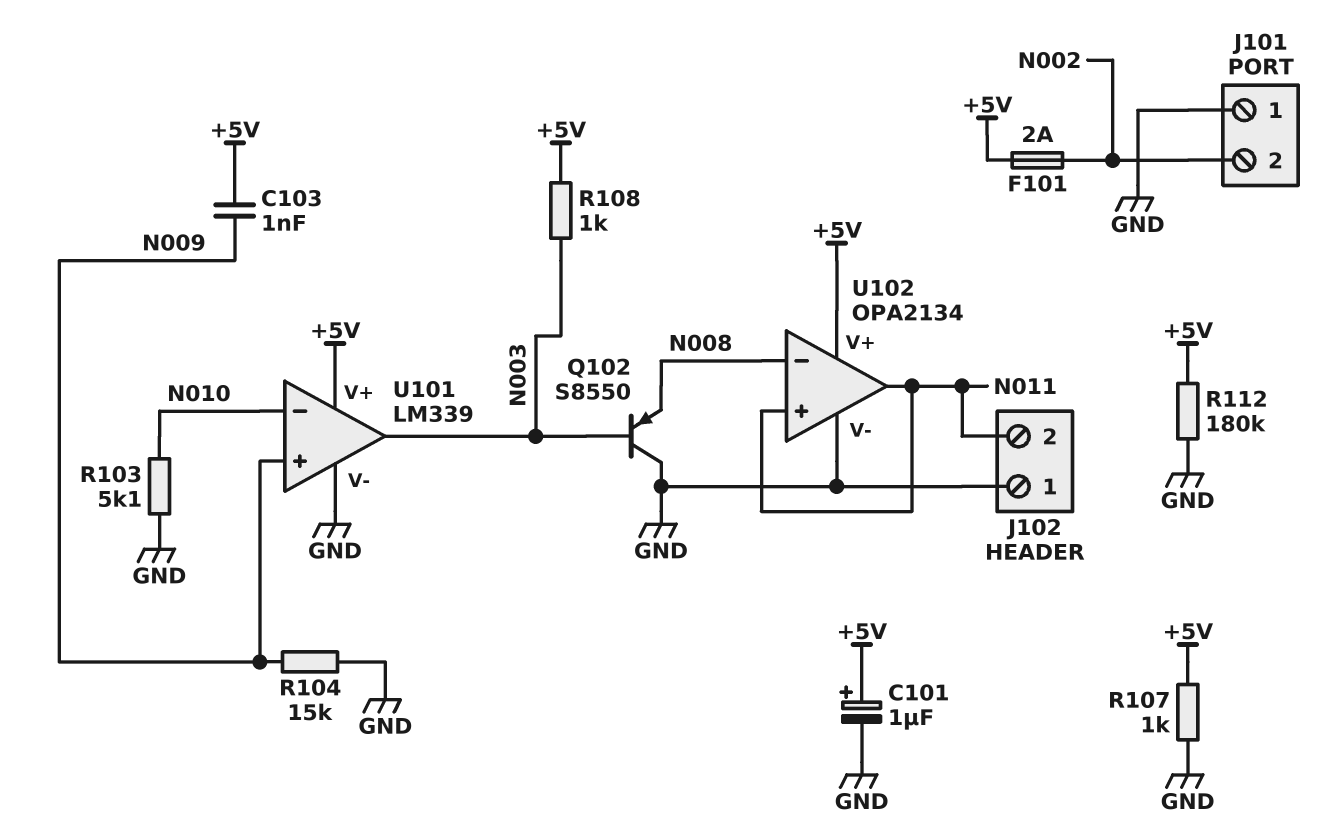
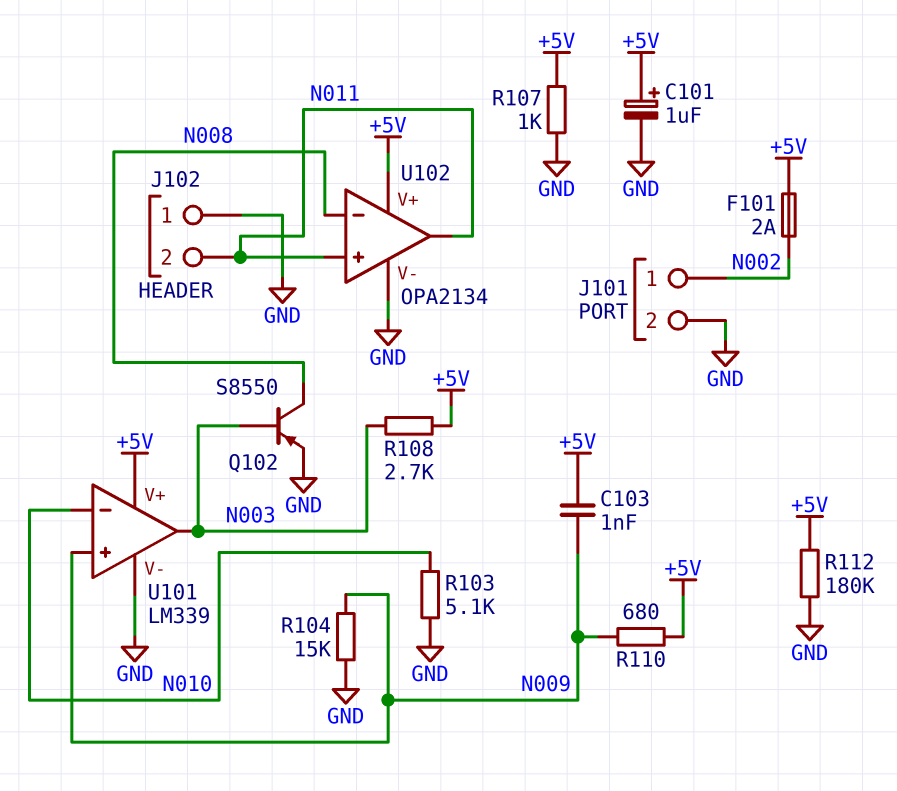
J101 pin 1: GND -> N002
J101 pin 2: N002 -> GND
Q102: PNP S8550 (B N003, C GND, E N008) -> PNP S8550 (B N003, C N008, E GND)
R108: 1k (+5V, N003) -> 2.7k (+5V, N003)
R110: none -> 680 (+5V, N009)

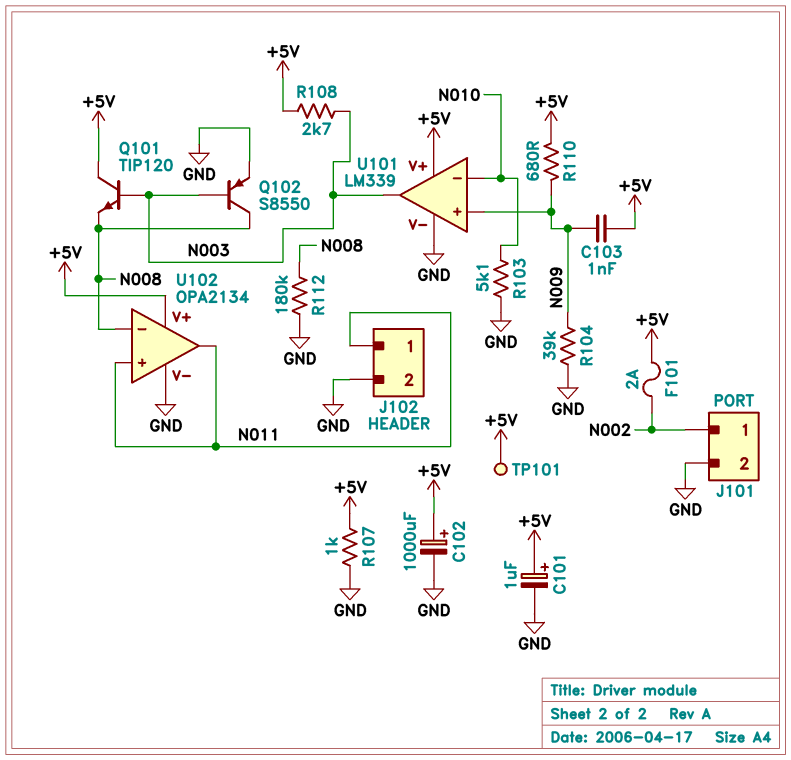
C102: none -> 1000uF (plus +5V, minus GND)
J102 pin 1: GND -> N011
J102 pin 2: N011 -> GND
Q101: none -> NPN TIP120 (B N003, C +5V, E N008)
R104: 15k (GND, N009) -> 39k (GND, N009)
R112: 180k (+5V, GND) -> 180k (GND, N008)
TP101: none -> test point (+5V)

